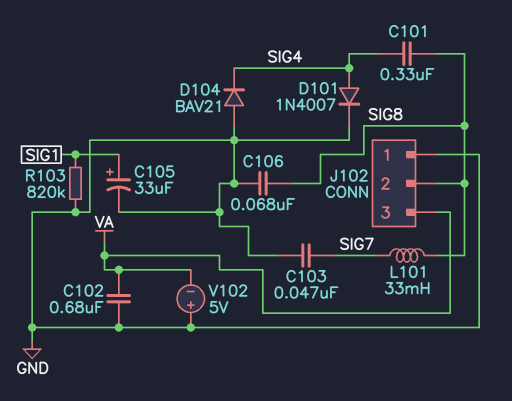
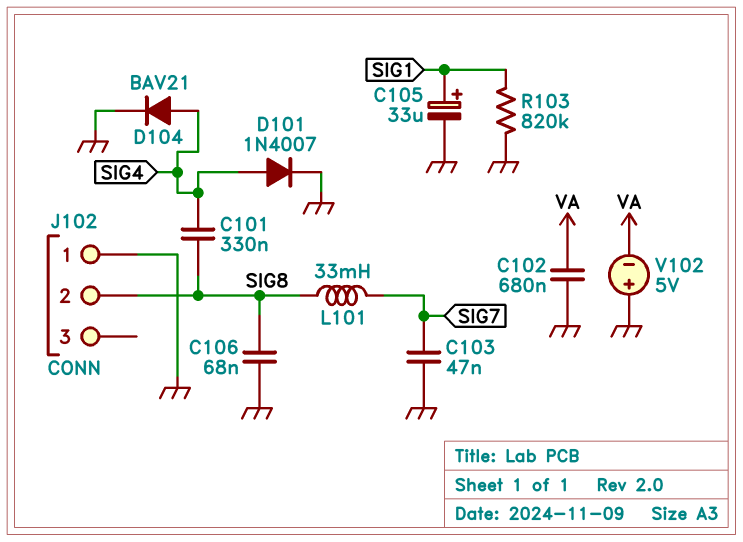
D104: diode BAV21 (A GND, K SIG4) -> diode BAV21 (A SIG4, K GND)
J102 pin 3: VA -> none

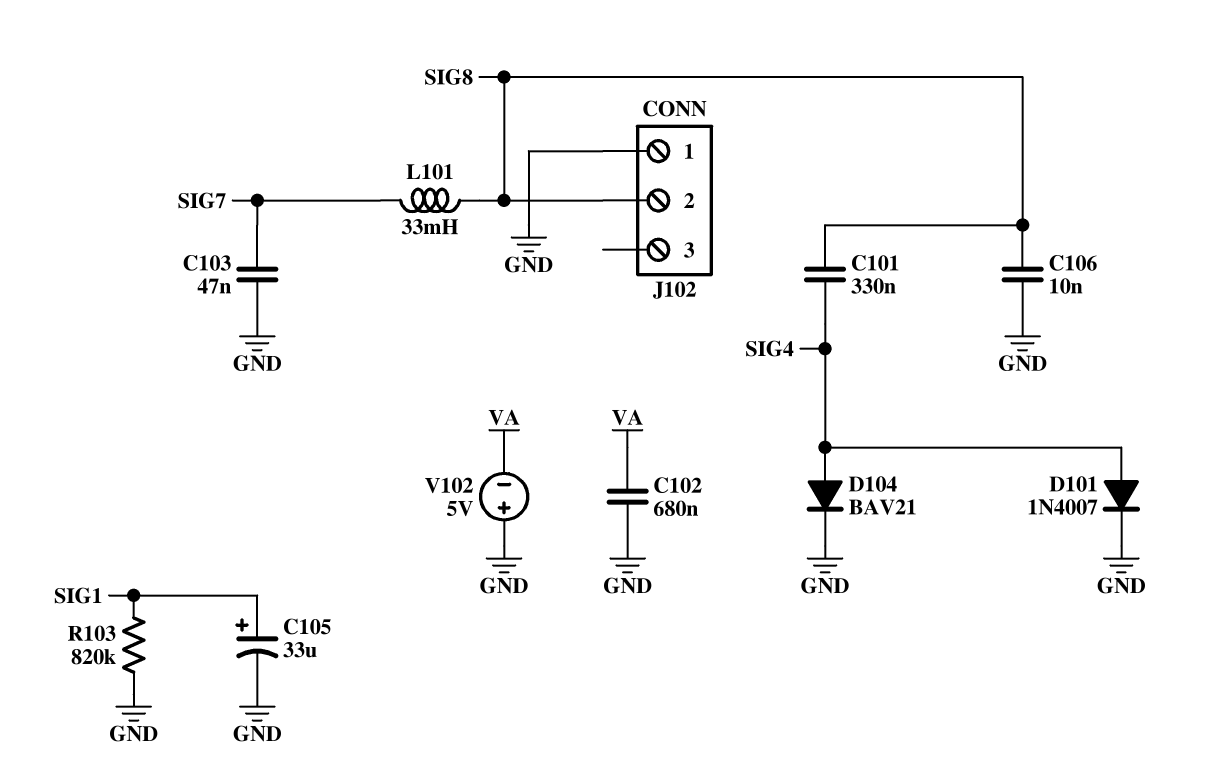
C106: 68nF (GND, SIG8) -> 10nF (GND, SIG8)

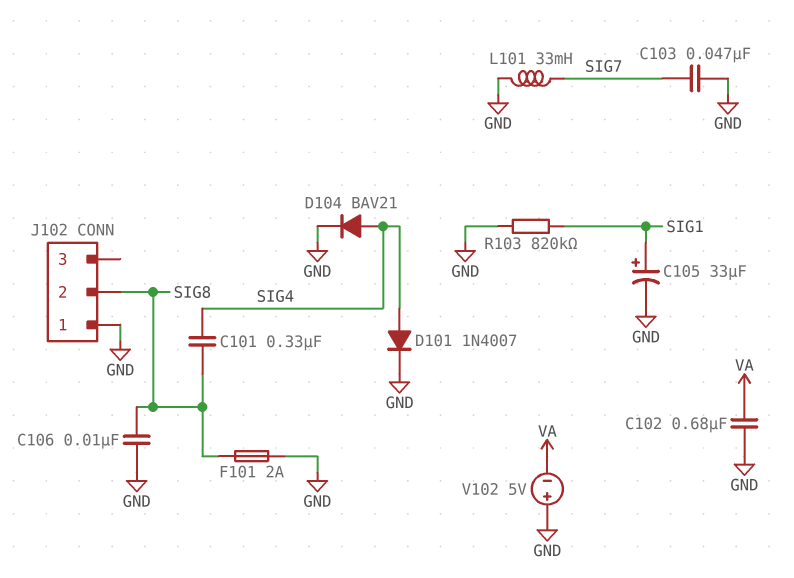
F101: none -> 2A (GND, SIG8)
L101: 33mH (SIG7, SIG8) -> 33mH (GND, SIG7)

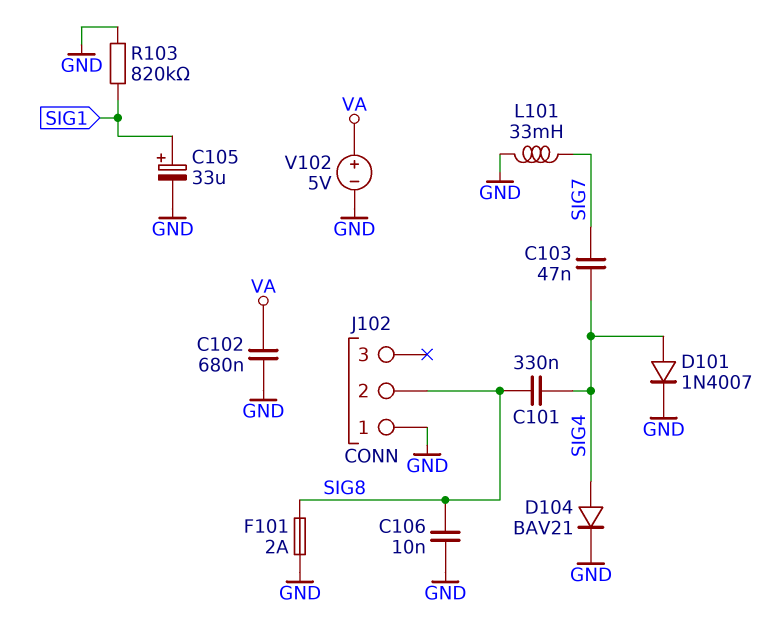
C103: 47nF (GND, SIG7) -> 47nF (SIG4, SIG7)
V102: 5V (plus GND, minus VA) -> 5V (plus VA, minus GND)

